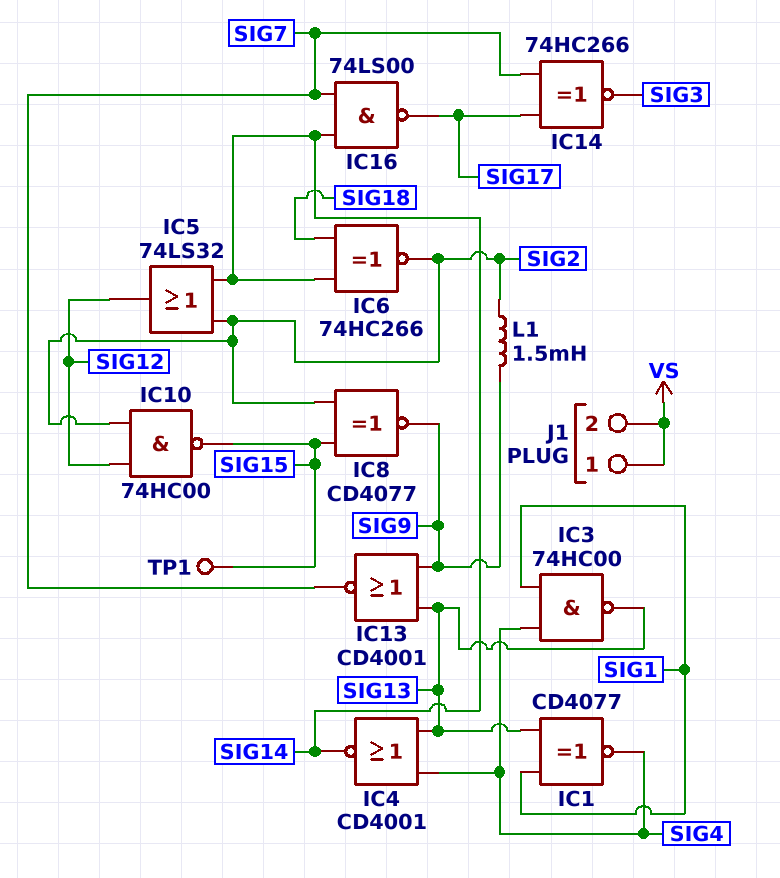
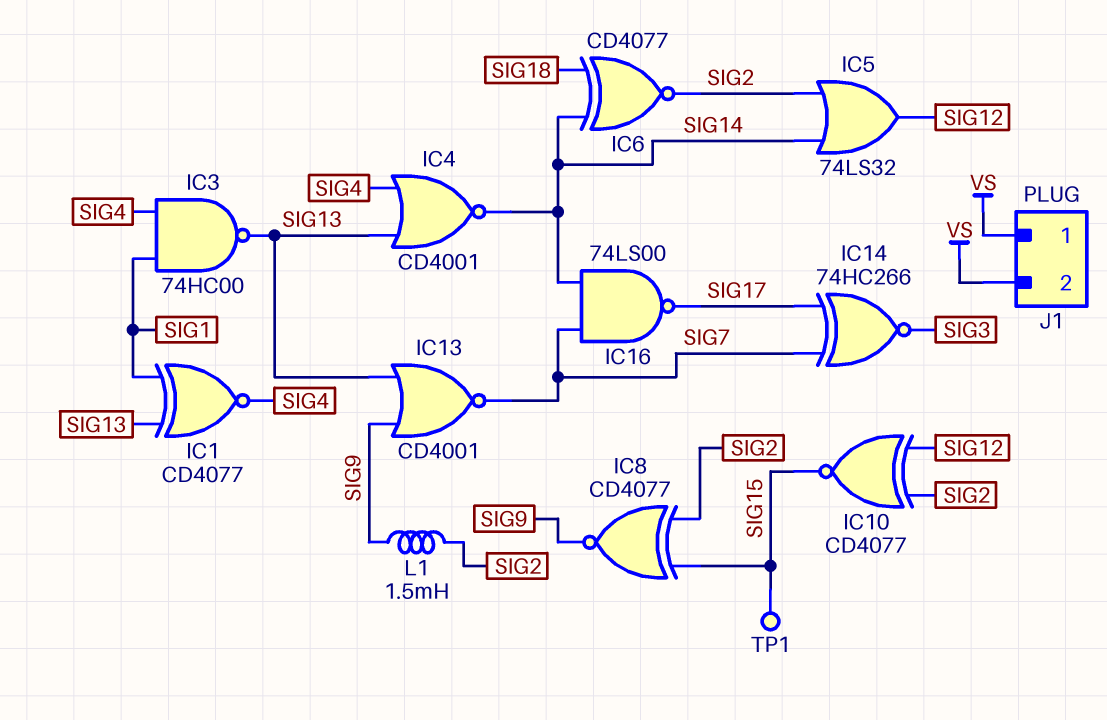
IC6: XNOR 74HC266 (in SIG14, in SIG18, out SIG2) -> XNOR CD4077 (in SIG14, in SIG18, out SIG2)
IC10: NAND 74HC00 (in SIG2, in SIG12, out SIG15) -> XNOR CD4077 (in SIG2, in SIG12, out SIG15)

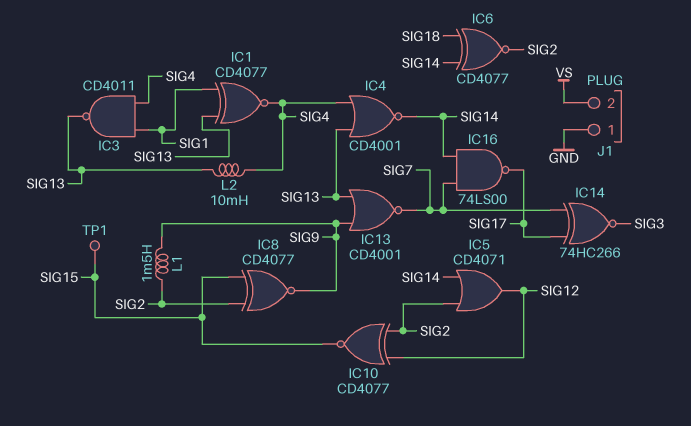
IC3: NAND 74HC00 (in SIG1, in SIG4, out SIG13) -> NAND CD4011 (in SIG1, in SIG4, out SIG13)
IC5: OR 74LS32 (in SIG2, in SIG14, out SIG12) -> OR CD4071 (in SIG2, in SIG14, out SIG12)
J1 pin 1: VS -> GND
L2: none -> 10mH (SIG4, SIG13)

